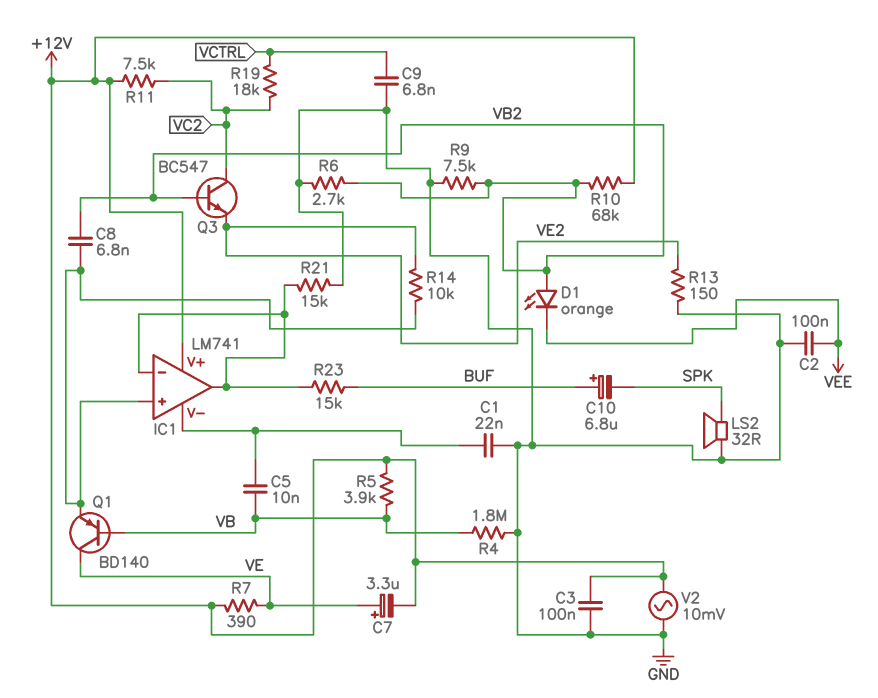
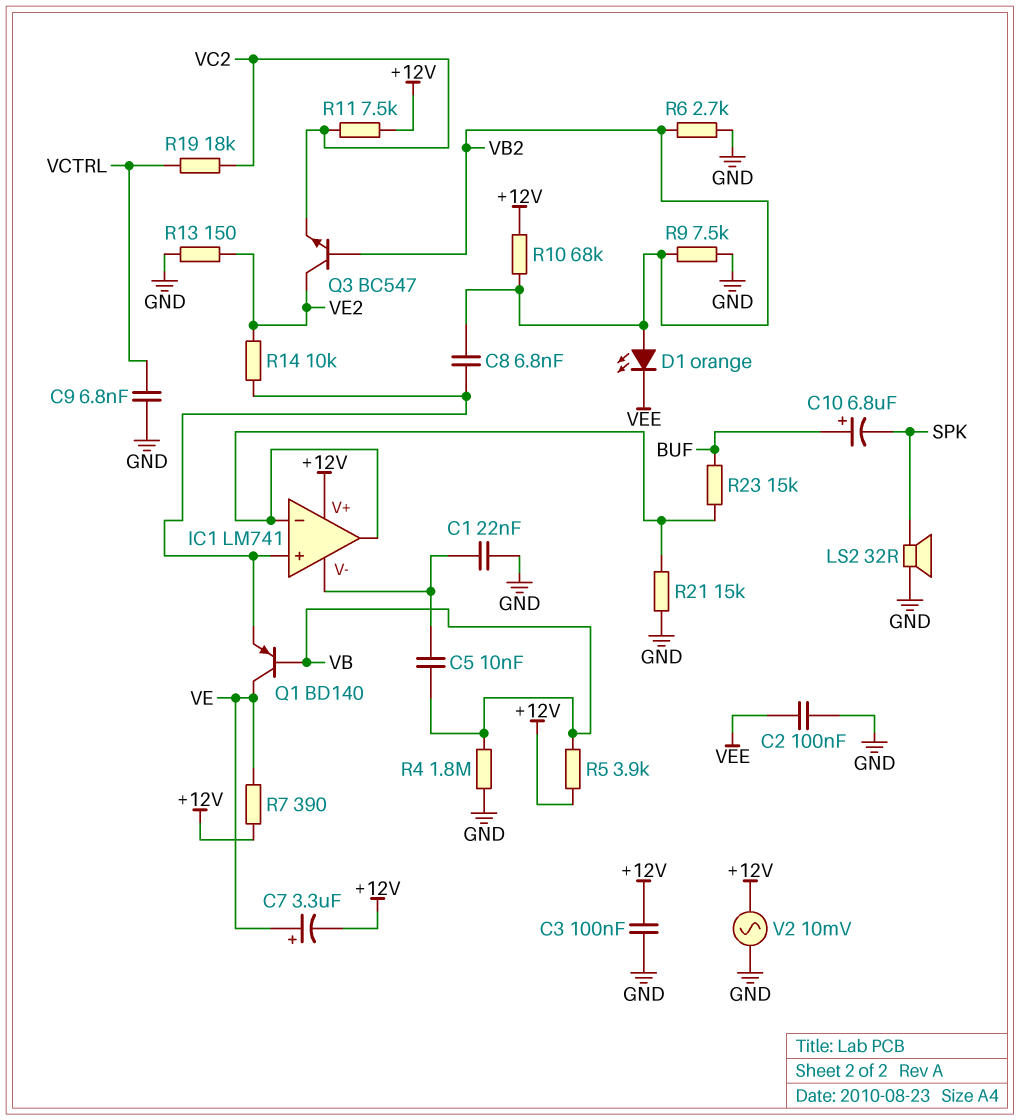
Q3: NPN BC547 (B VB2, C VC2, E VE2) -> NPN BC547 (B VB2, C VE2, E VC2)

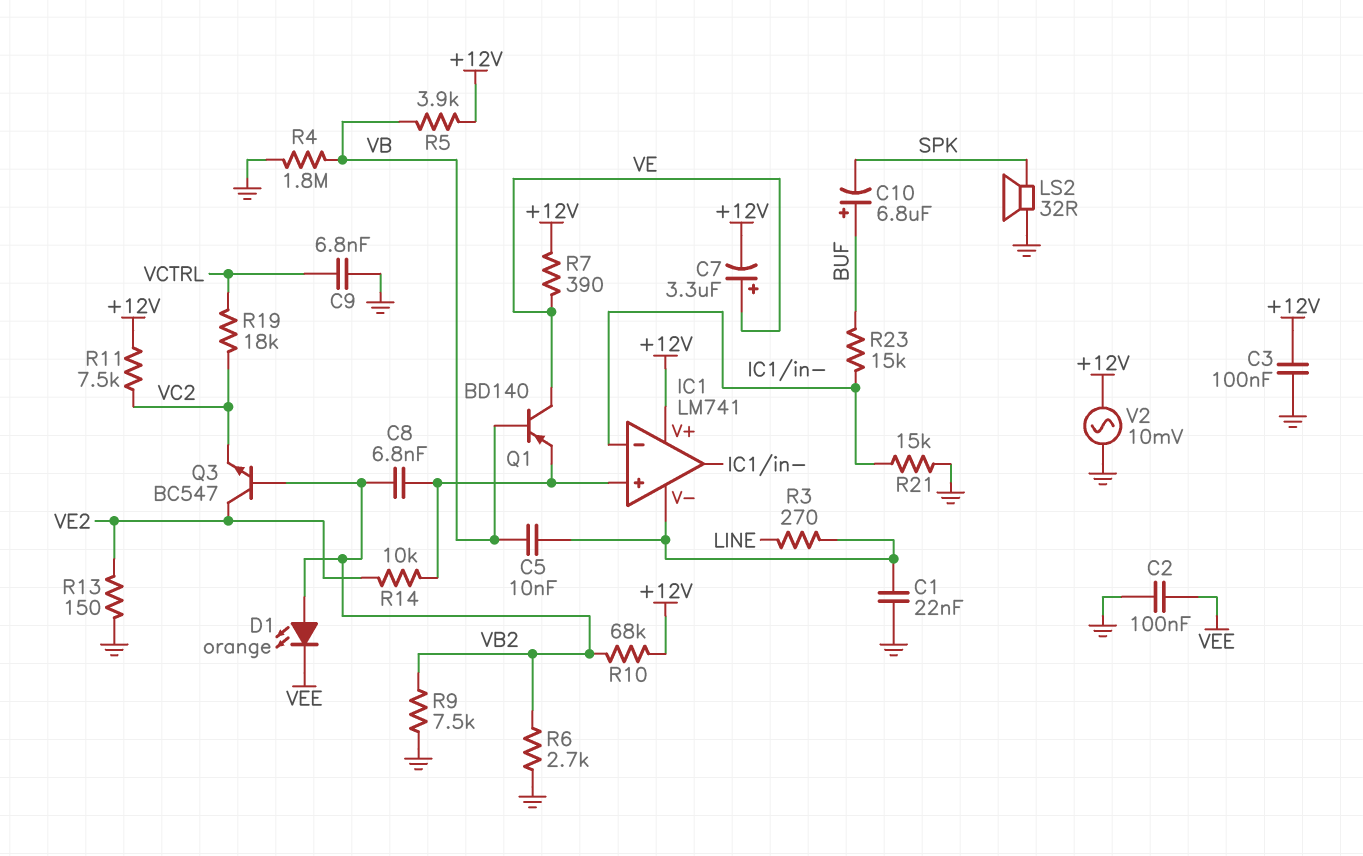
R3: none -> 270 (IC1/V-, LINE)

